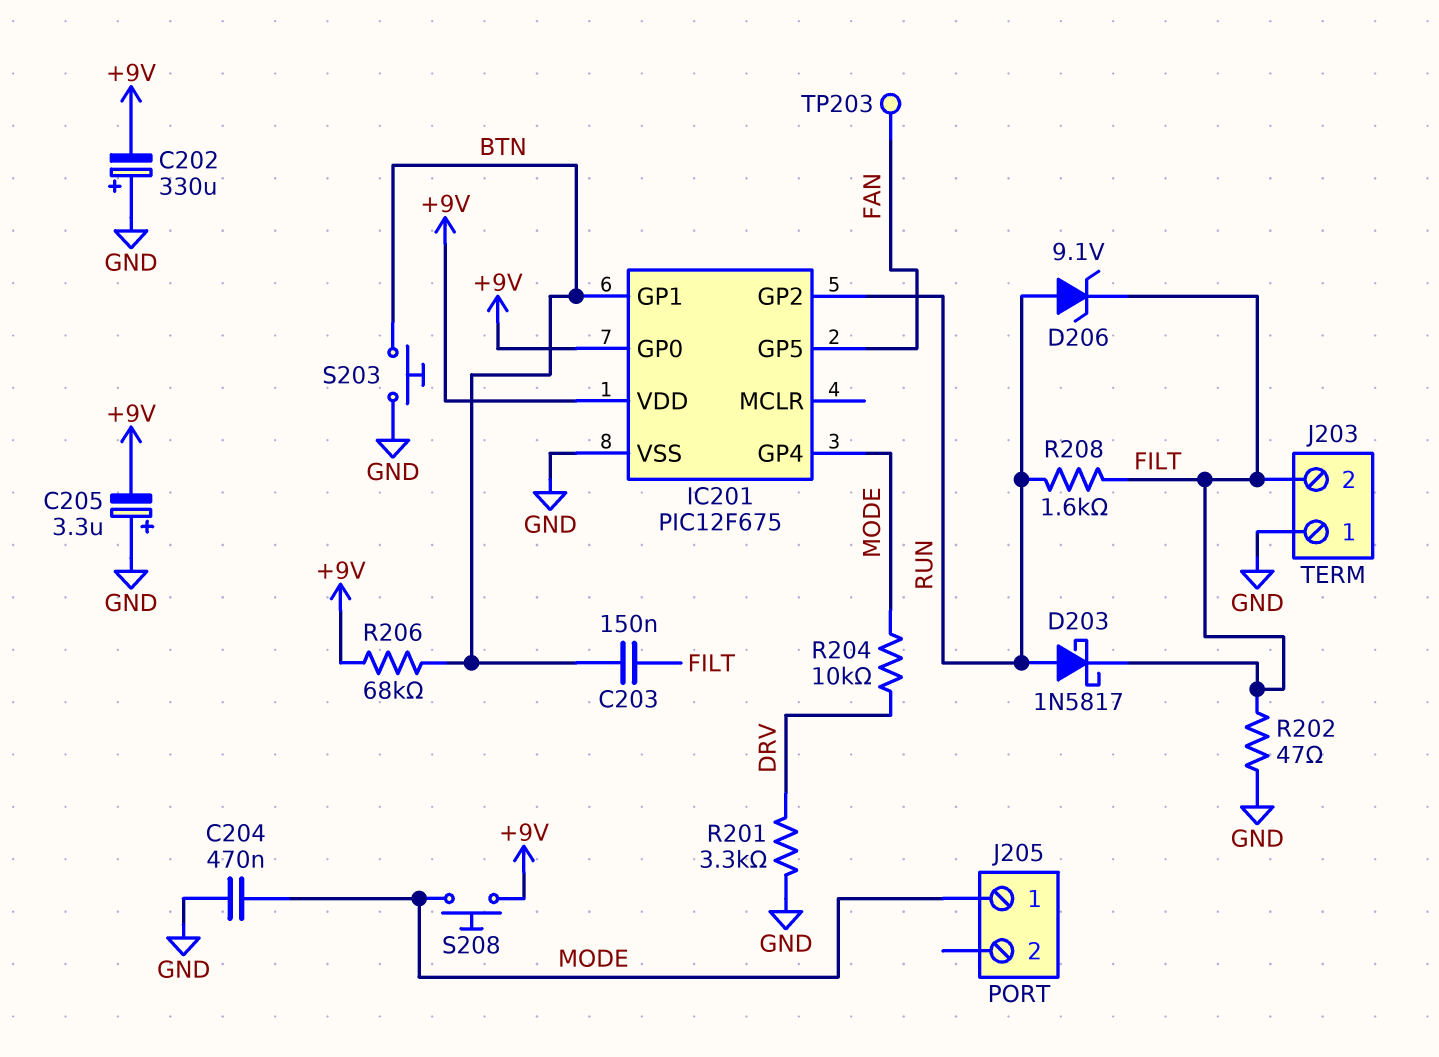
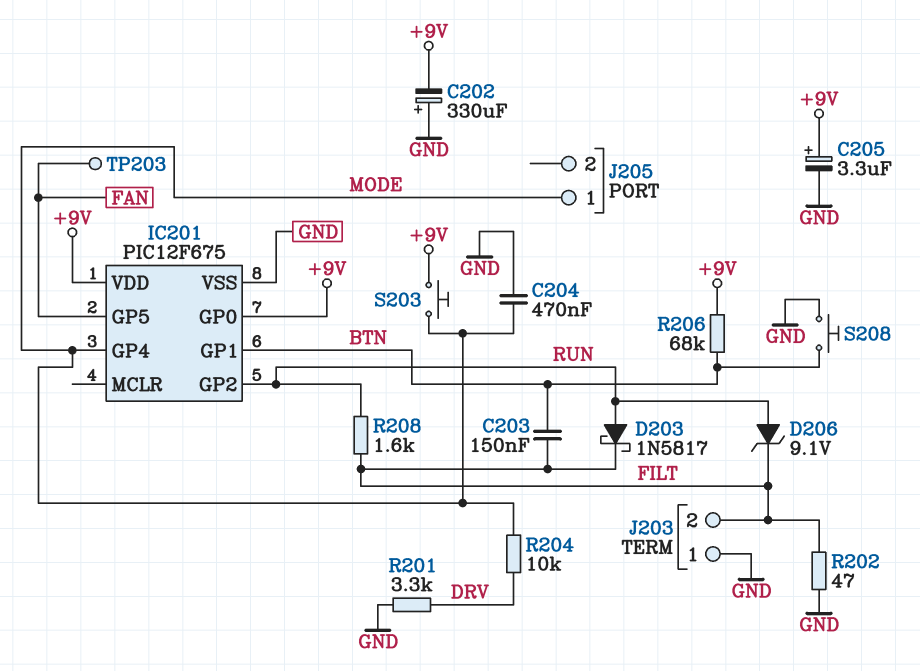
C205: 3.3uF (plus GND, minus +9V) -> 3.3uF (plus +9V, minus GND)
S203: button (BTN, GND) -> button (+9V, MODE)
S208: button (+9V, MODE) -> button (BTN, GND)

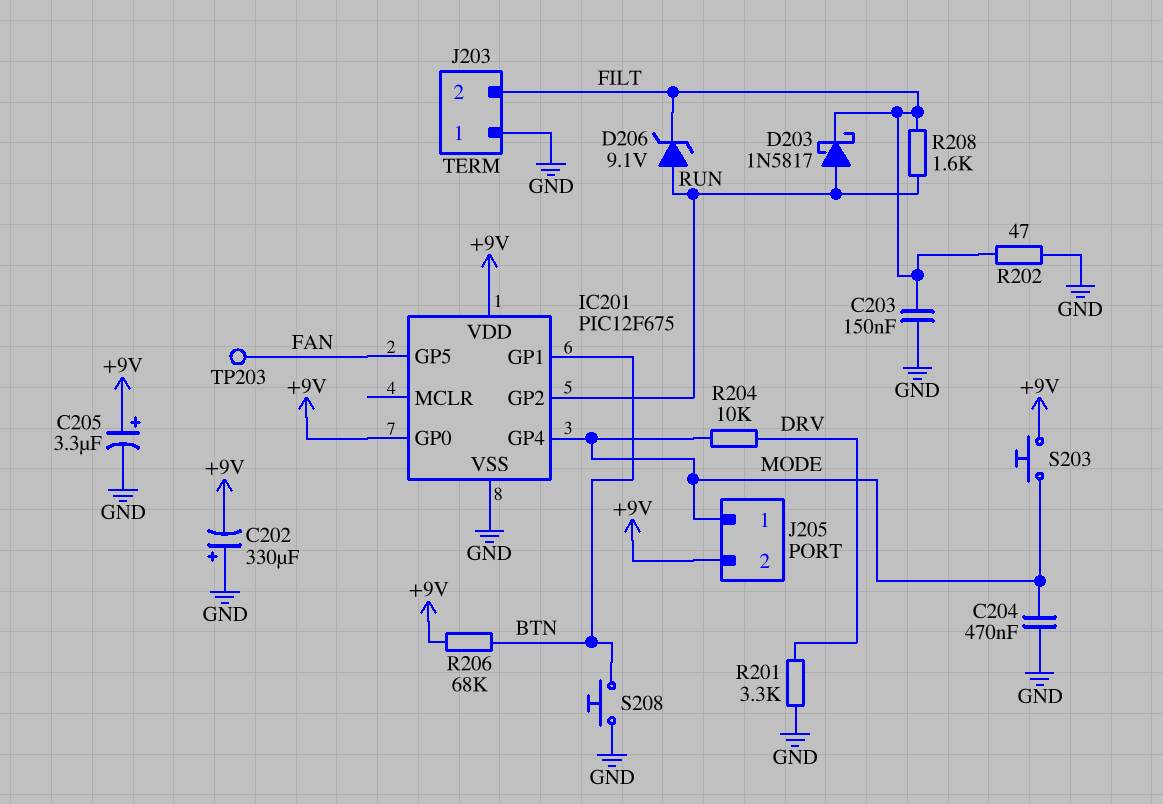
C203: 150nF (BTN, FILT) -> 150nF (FILT, GND)
J205 pin 2: none -> +9V

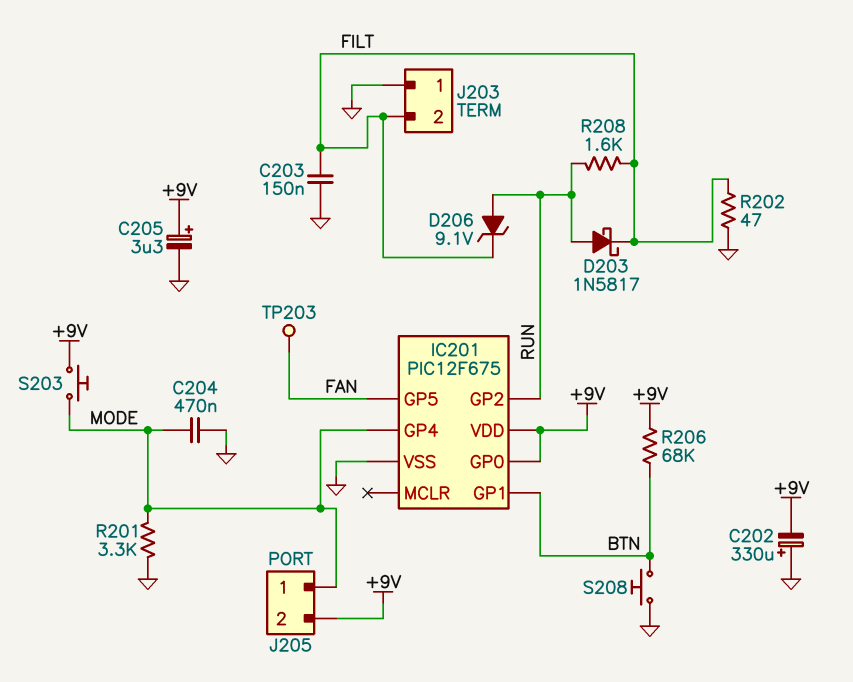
R201: 3.3k (DRV, GND) -> 3.3k (GND, MODE)
R204: 10k (DRV, MODE) -> none

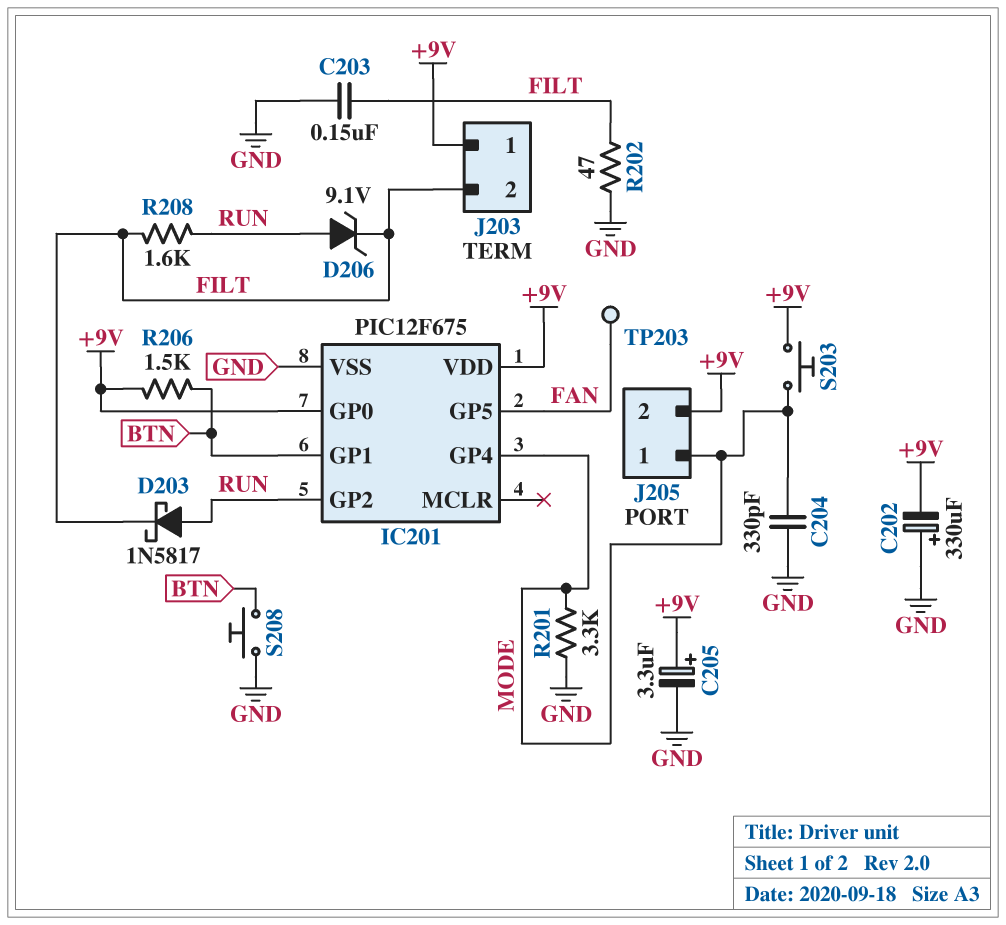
C204: 470nF (GND, MODE) -> 330pF (GND, MODE)
J203 pin 1: GND -> +9V
R206: 68k (+9V, BTN) -> 1.5k (+9V, BTN)

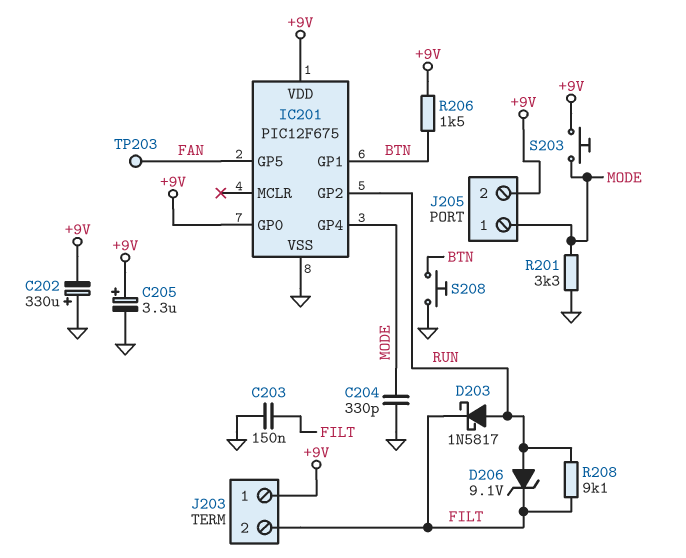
R202: 47 (FILT, GND) -> none
R208: 1.6k (FILT, RUN) -> 9.1k (FILT, RUN)

